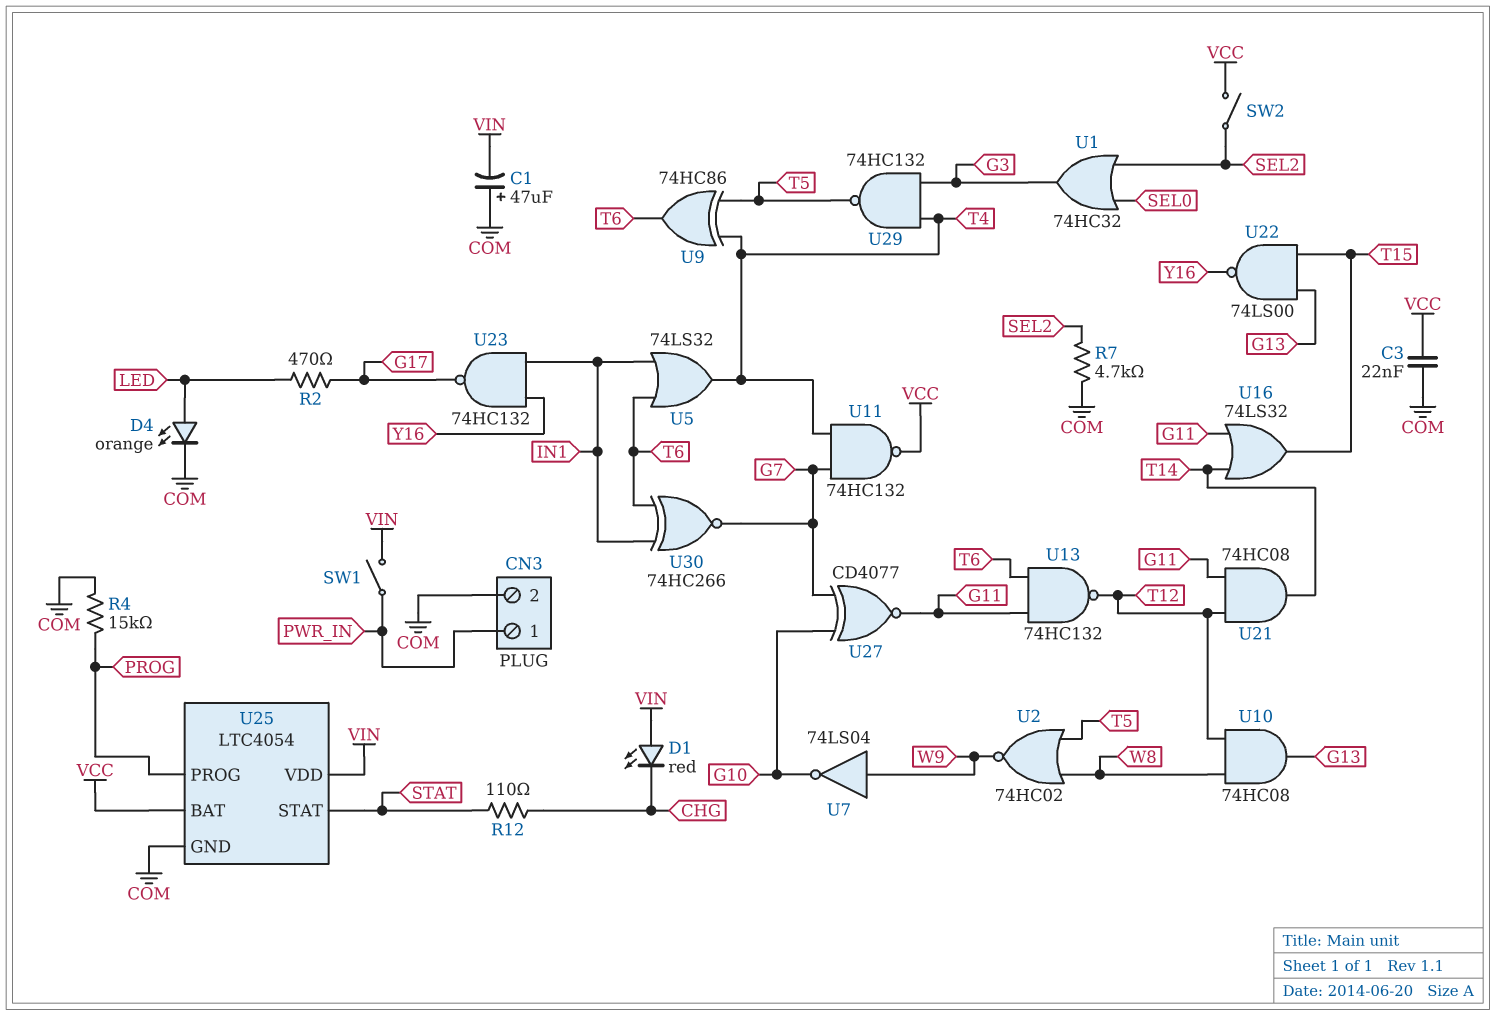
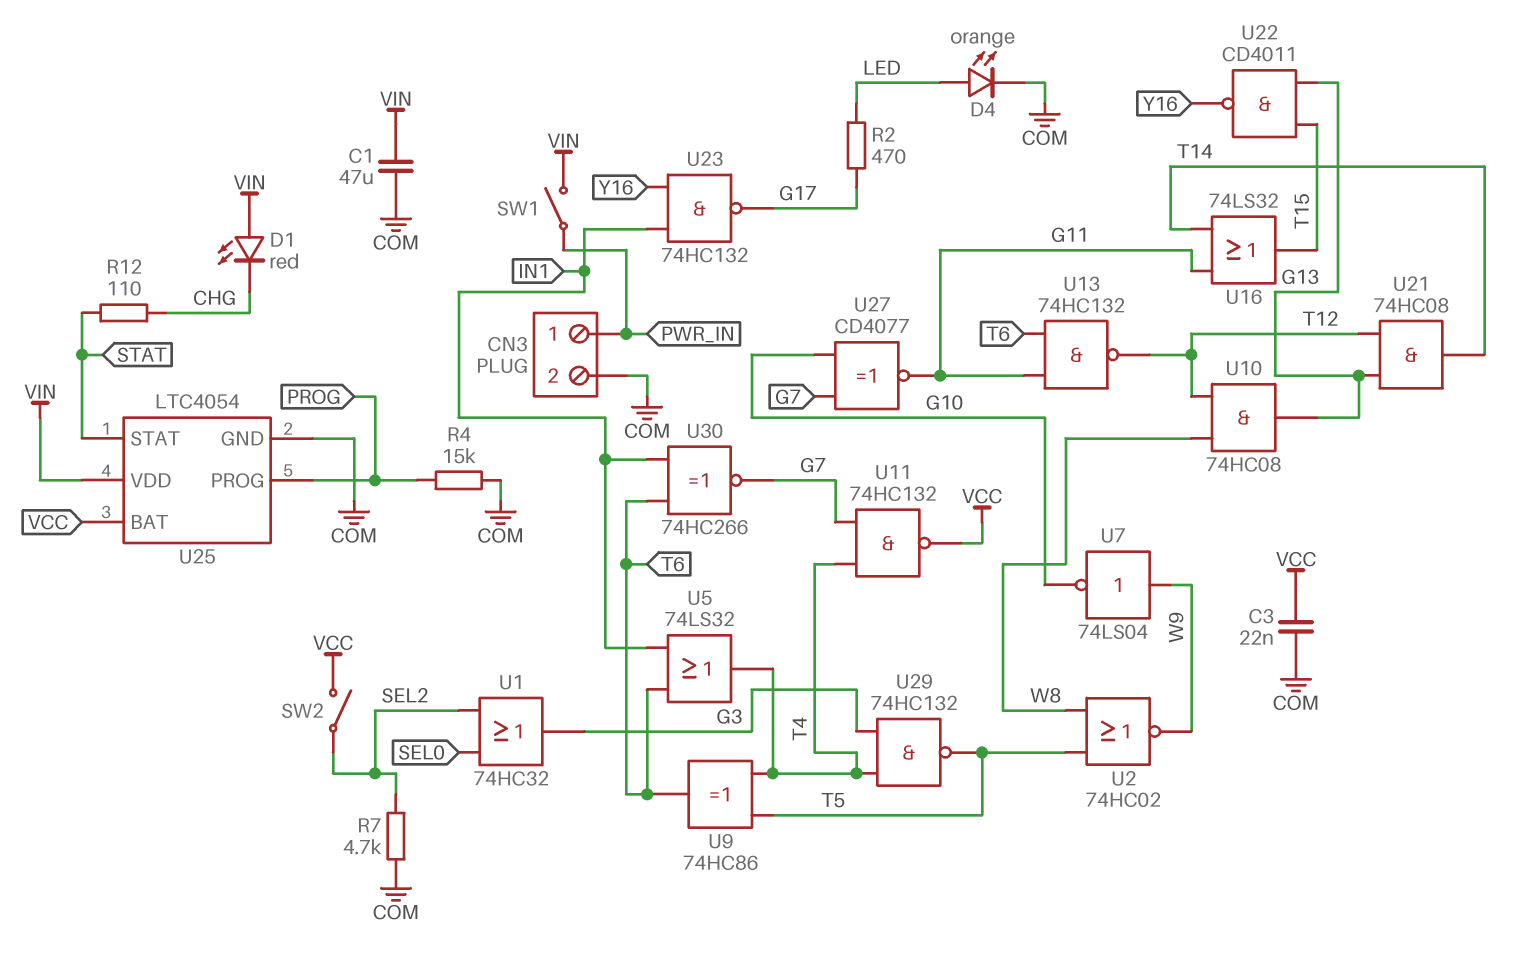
C1: 47uF (plus COM, minus VIN) -> 47uF (COM, VIN)
U21: AND 74HC08 (in G11, in T12, out T14) -> AND 74HC08 (in G13, in T12, out T14)
U22: NAND 74LS00 (in G13, in T15, out Y16) -> NAND CD4011 (in G13, in T15, out Y16)

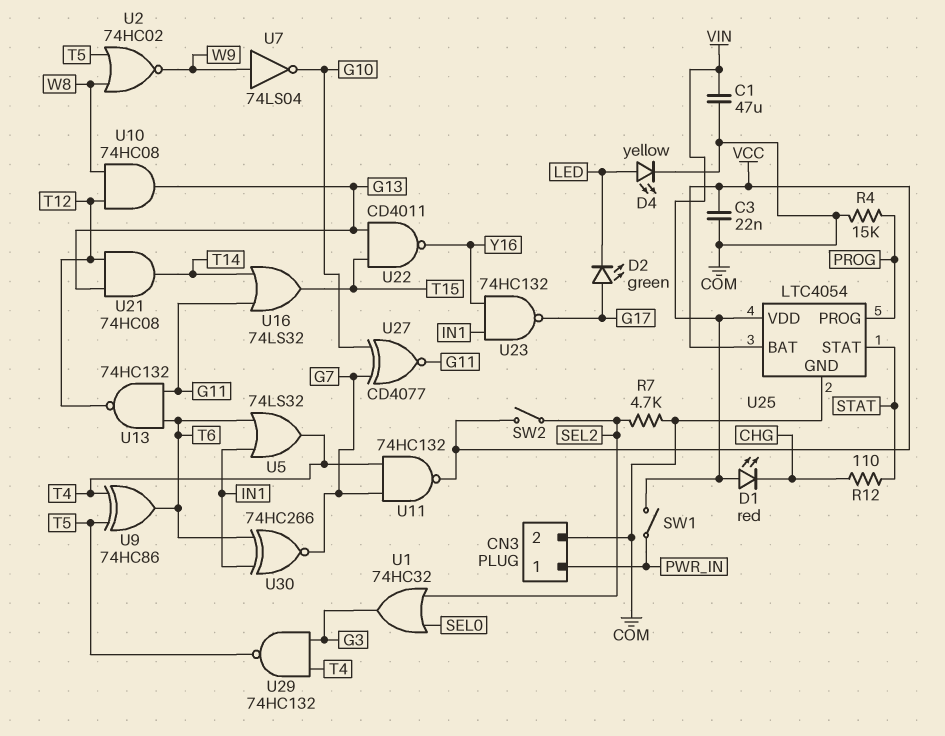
D2: none -> LED green (A G17, K LED)
D4: LED orange (A LED, K COM) -> LED yellow (A LED, K COM)
R2: 470 (G17, LED) -> none

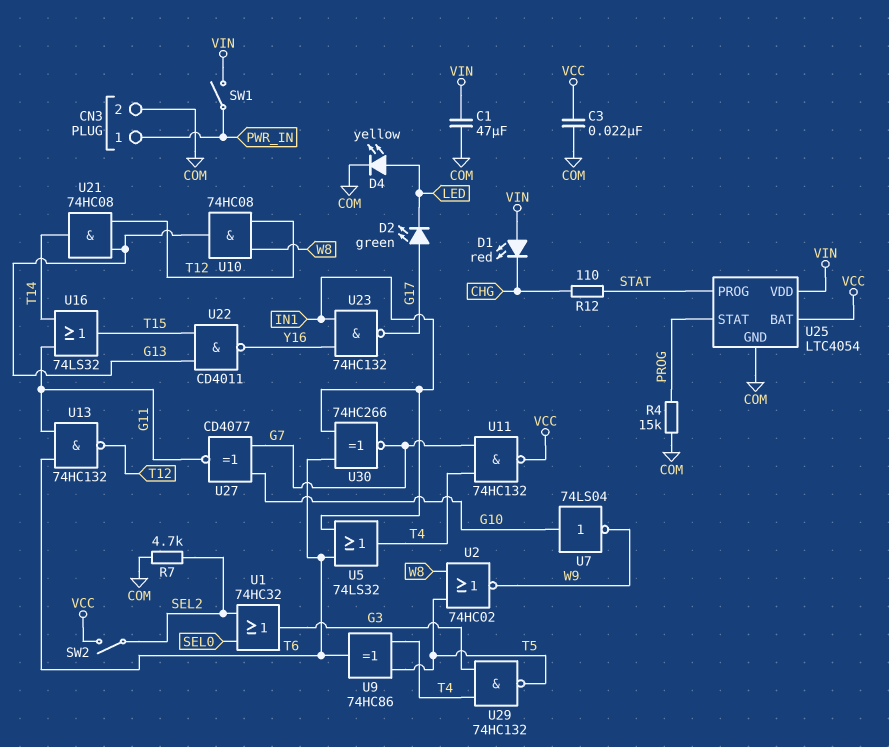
U7: NOT 74LS04 (in W9, out G10) -> NOT 74LS04 (in G10, out W9)
U25 pin PROG: PROG -> STAT
U25 pin STAT: STAT -> PROG

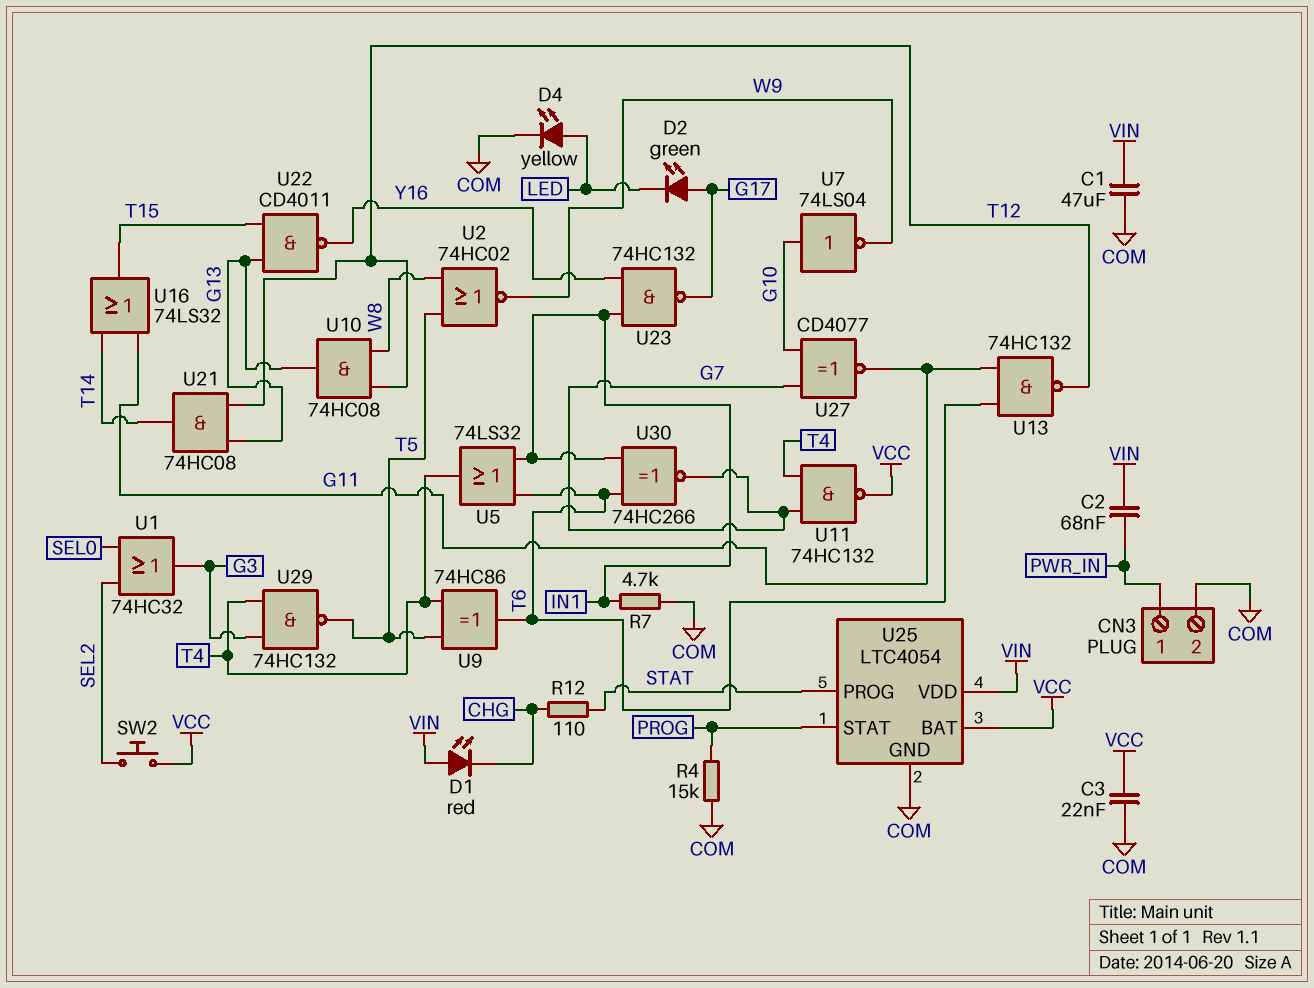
C2: none -> 68nF (PWR_IN, VIN)
R7: 4.7k (COM, SEL2) -> 4.7k (COM, IN1)
SW1: switch (PWR_IN, VIN) -> none
SW2: switch (SEL2, VCC) -> button (SEL2, VCC)

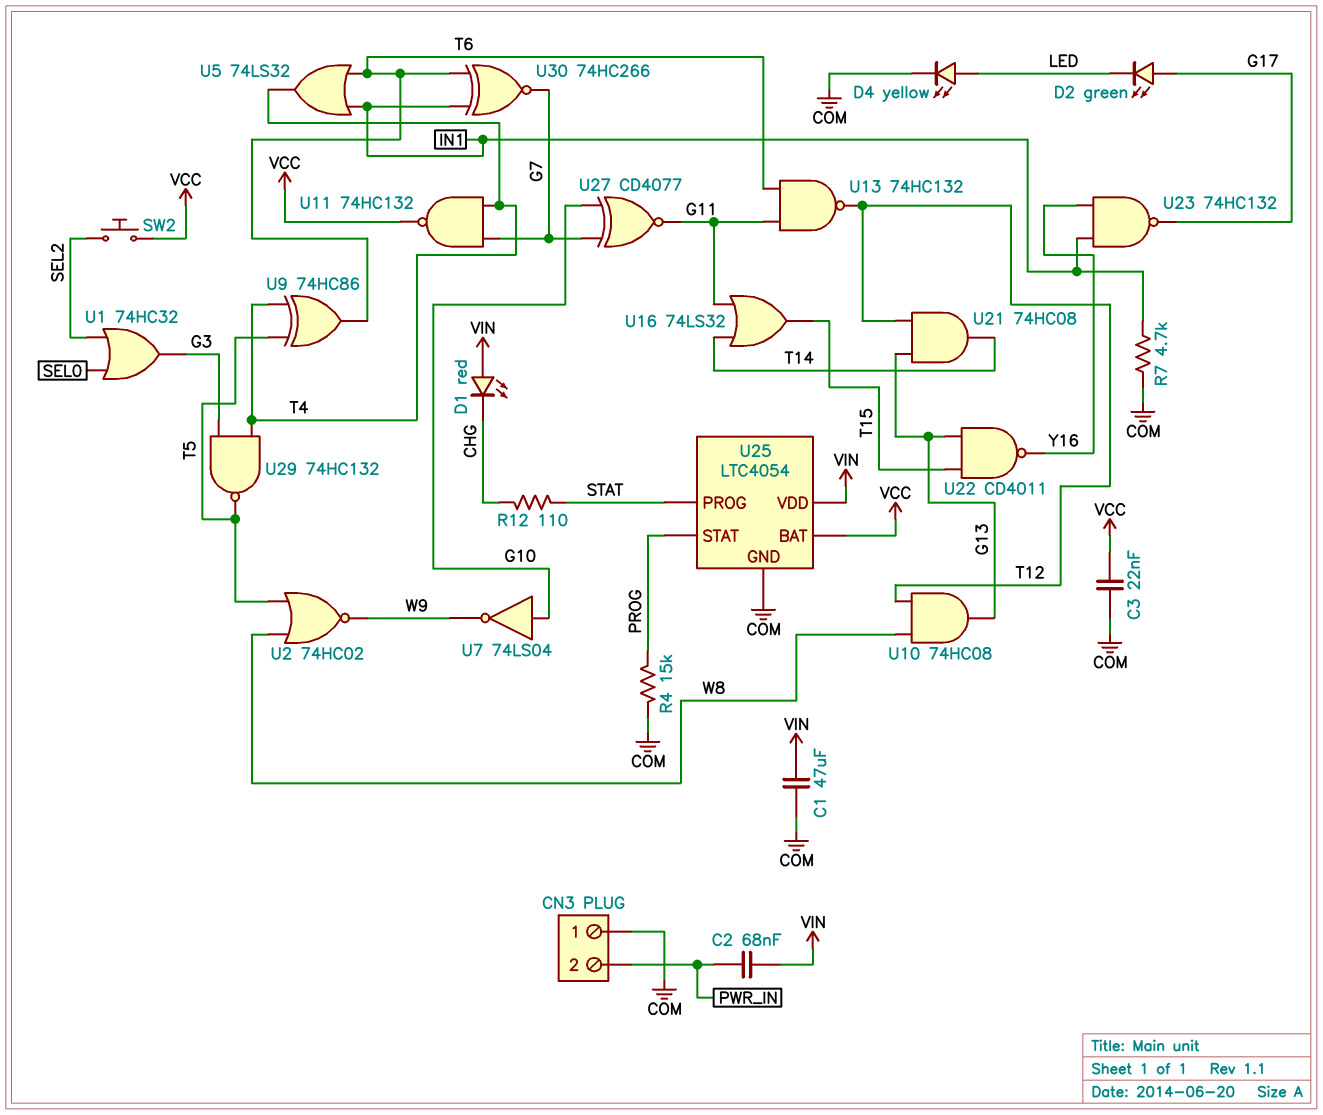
CN3 pin 1: PWR_IN -> COM
CN3 pin 2: COM -> PWR_IN

